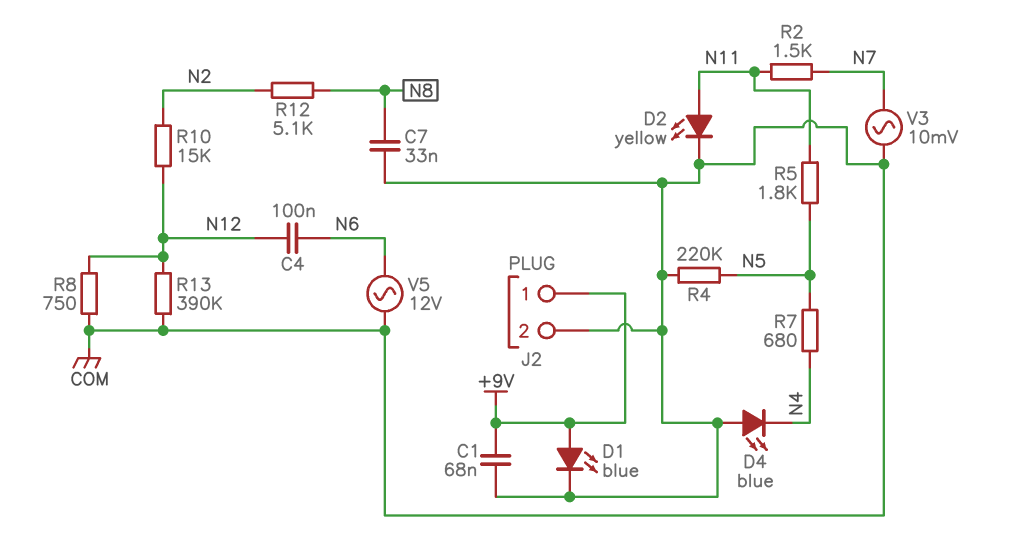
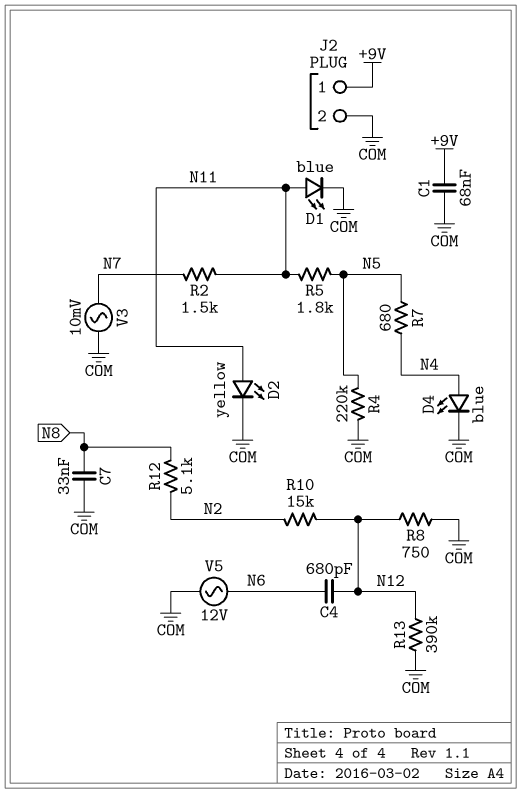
C4: 100nF (N6, N12) -> 680pF (N6, N12)
D1: LED blue (A +9V, K COM) -> LED blue (A N11, K COM)
D4: LED blue (A COM, K N4) -> LED blue (A N4, K COM)

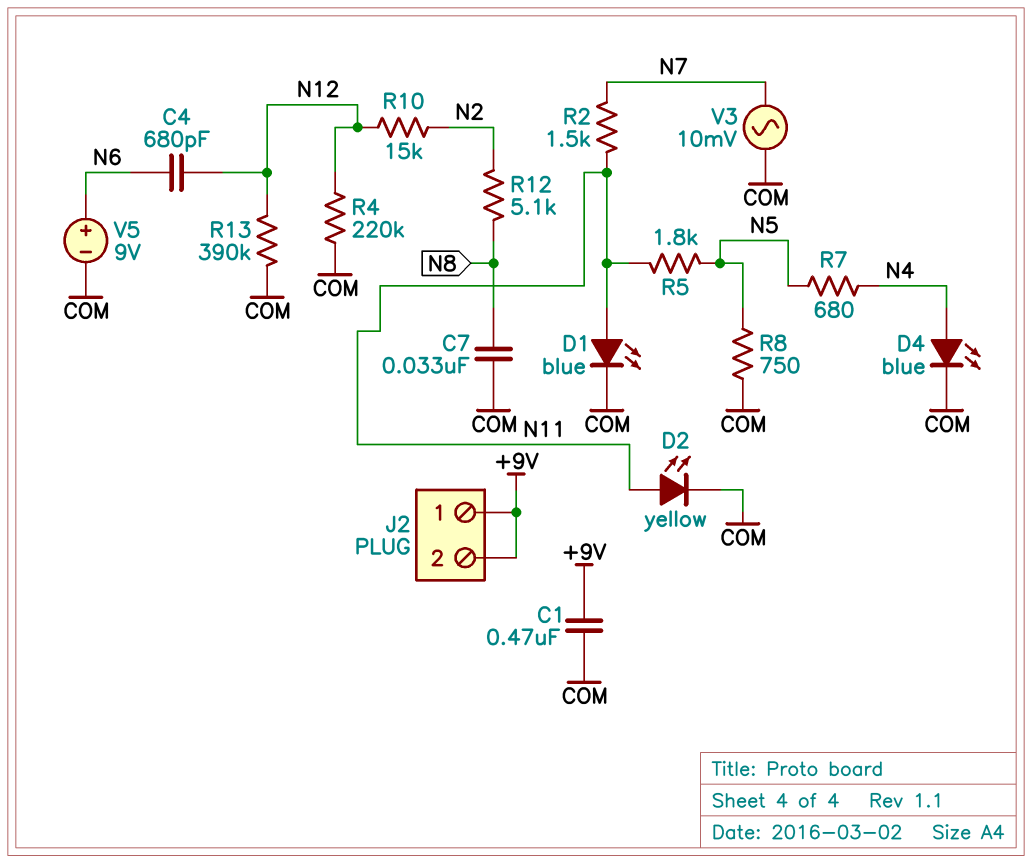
C1: 68nF (+9V, COM) -> 470nF (+9V, COM)
J2 pin 2: COM -> +9V
R4: 220k (COM, N5) -> 220k (COM, N12)
R8: 750 (COM, N12) -> 750 (COM, N5)
V5: AC 12V (COM, N6) -> 9V (plus N6, minus COM)

